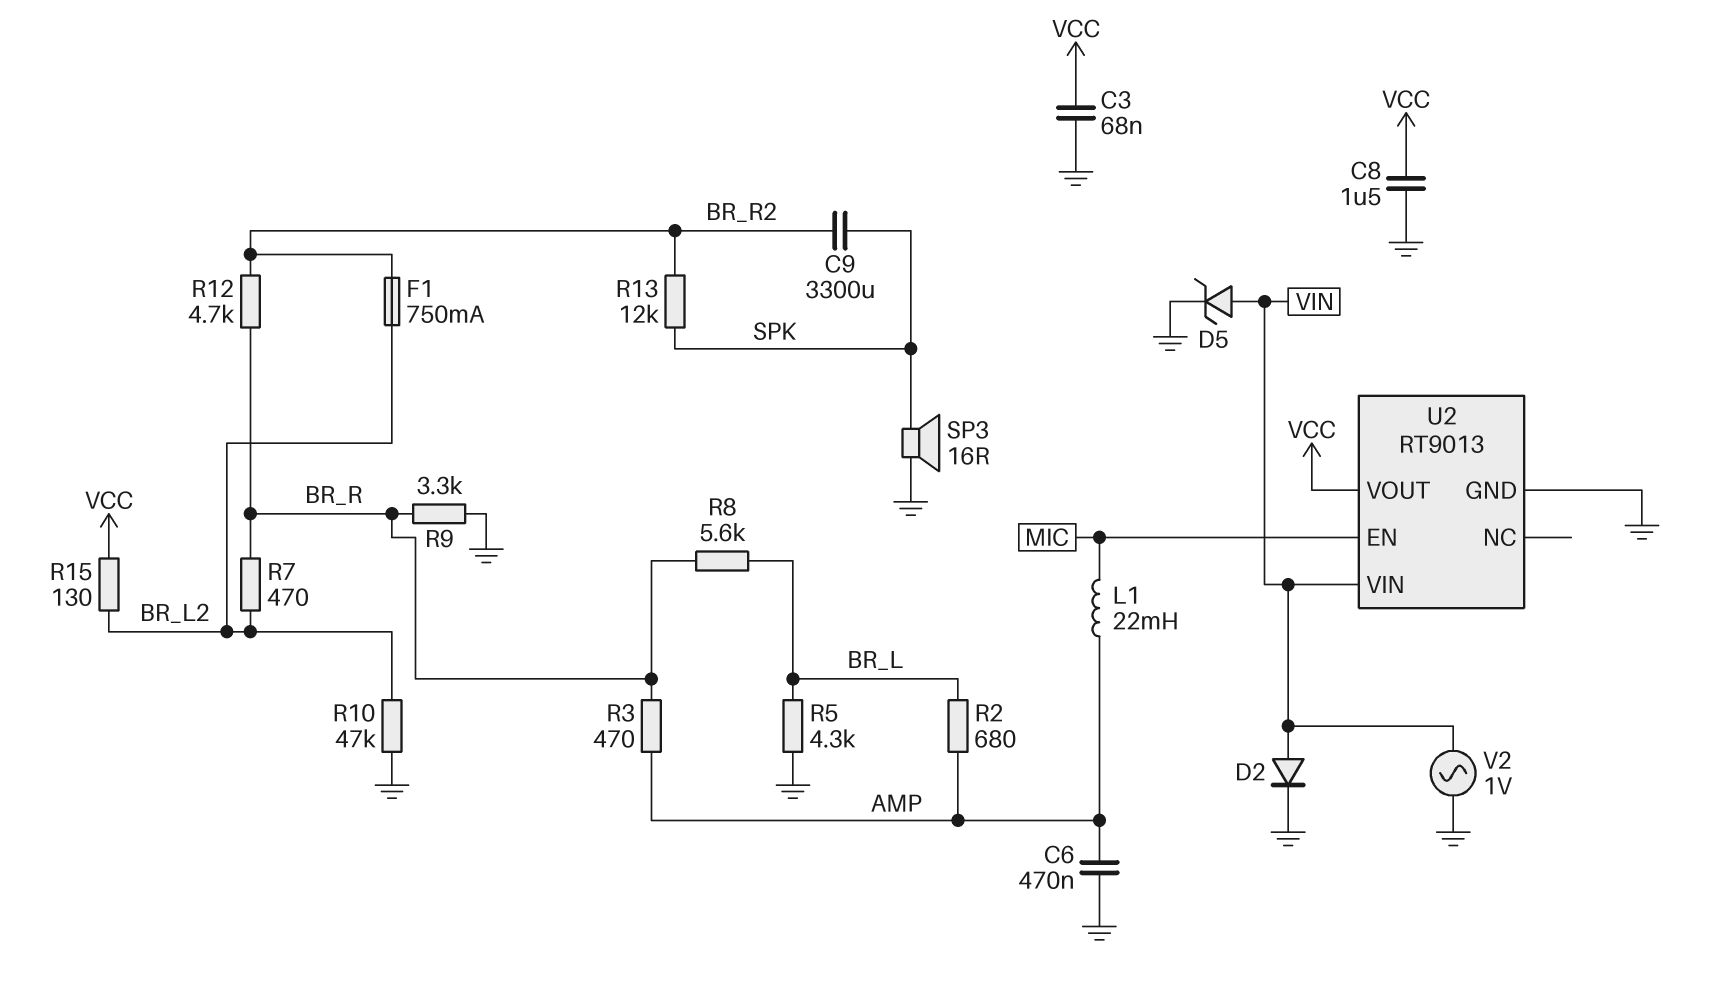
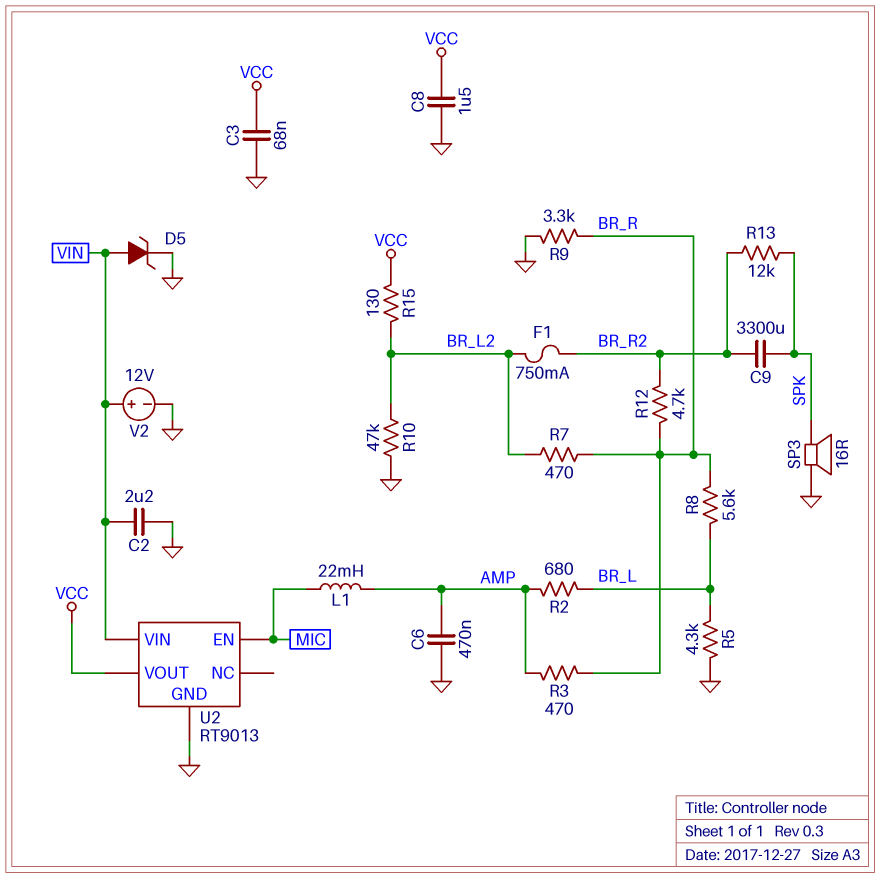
C2: none -> 2.2uF (GND, VIN)
D2: diode (A VIN, K GND) -> none
V2: AC 1V (GND, VIN) -> 12V (plus VIN, minus GND)

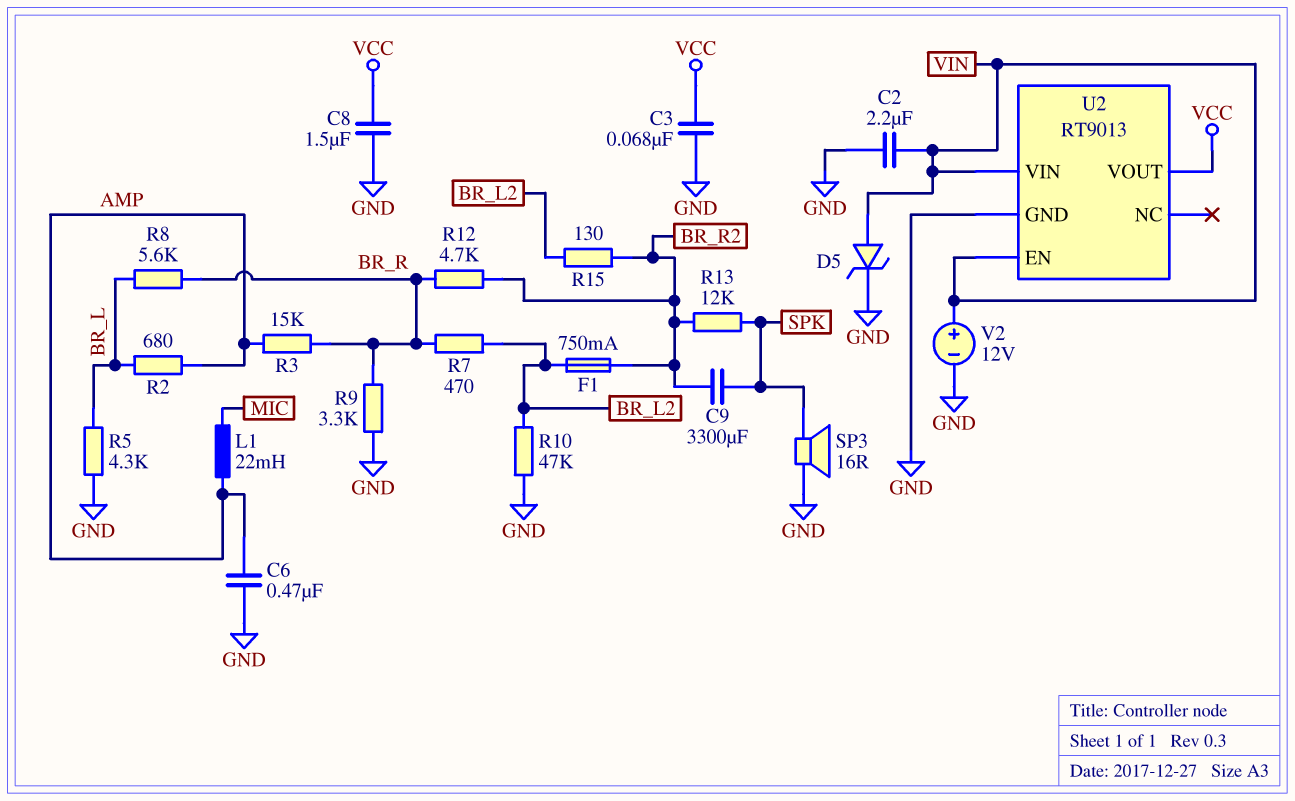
R3: 470 (AMP, BR_R) -> 15k (AMP, BR_R)
R15: 130 (BR_L2, VCC) -> 130 (BR_L2, BR_R2)
U2 pin EN: MIC -> VIN

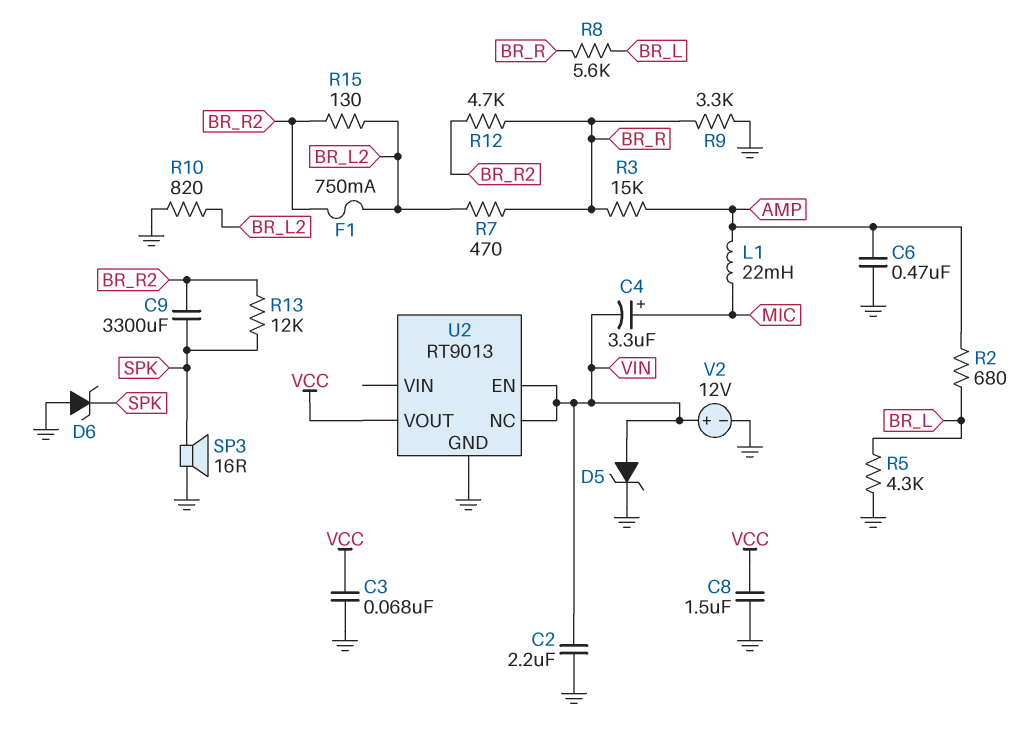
C4: none -> 3.3uF (plus MIC, minus VIN)
D6: none -> zener (A GND, K SPK)
R10: 47k (BR_L2, GND) -> 820 (BR_L2, GND)
U2 pin NC: none -> VIN
U2 pin VIN: VIN -> none

